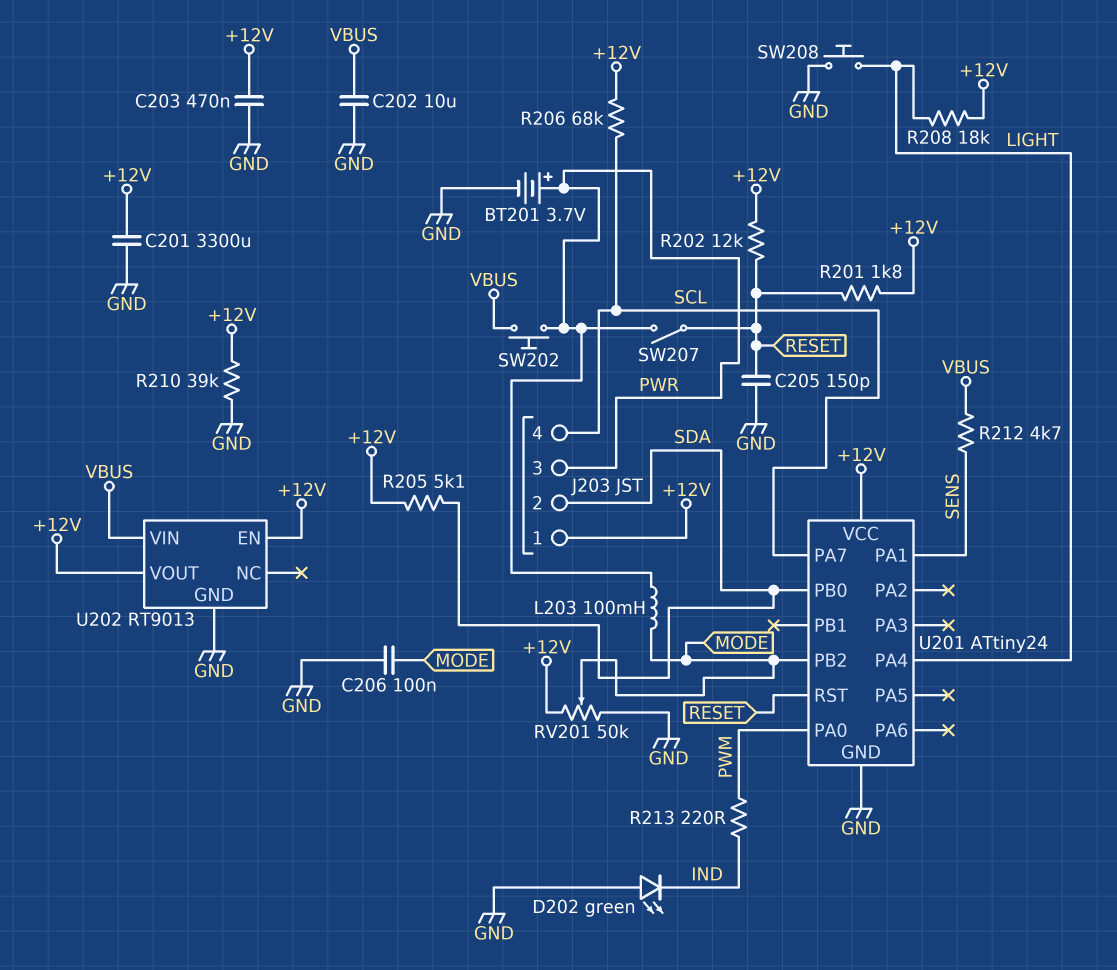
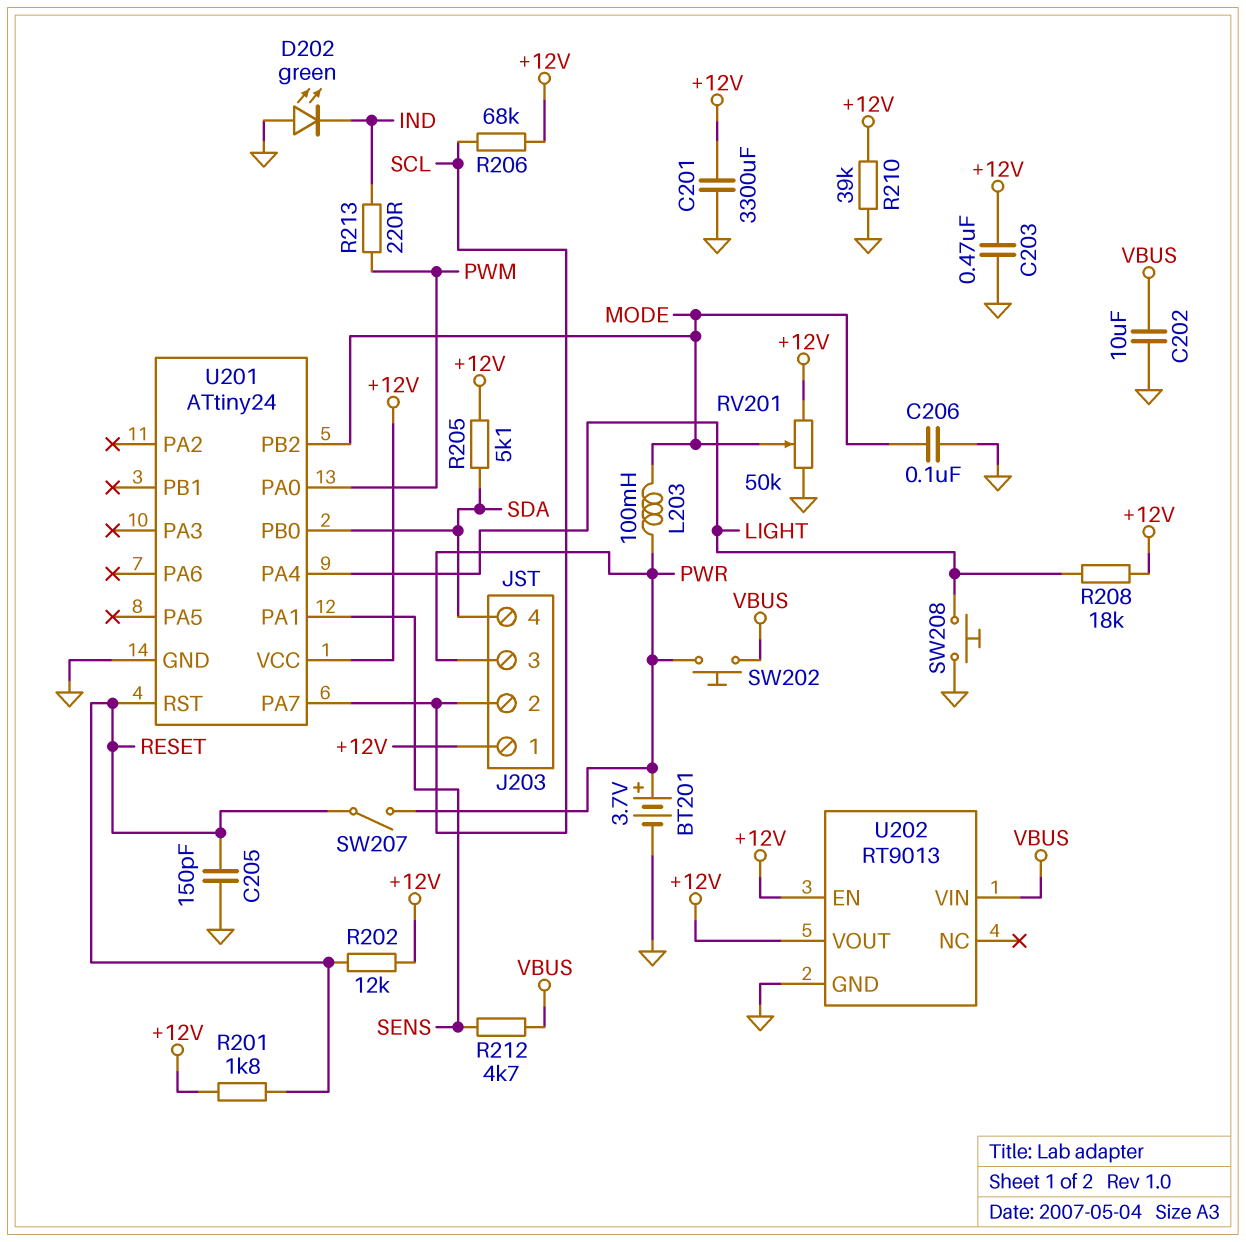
J203 pin 2: SDA -> SCL
J203 pin 4: SCL -> SDA

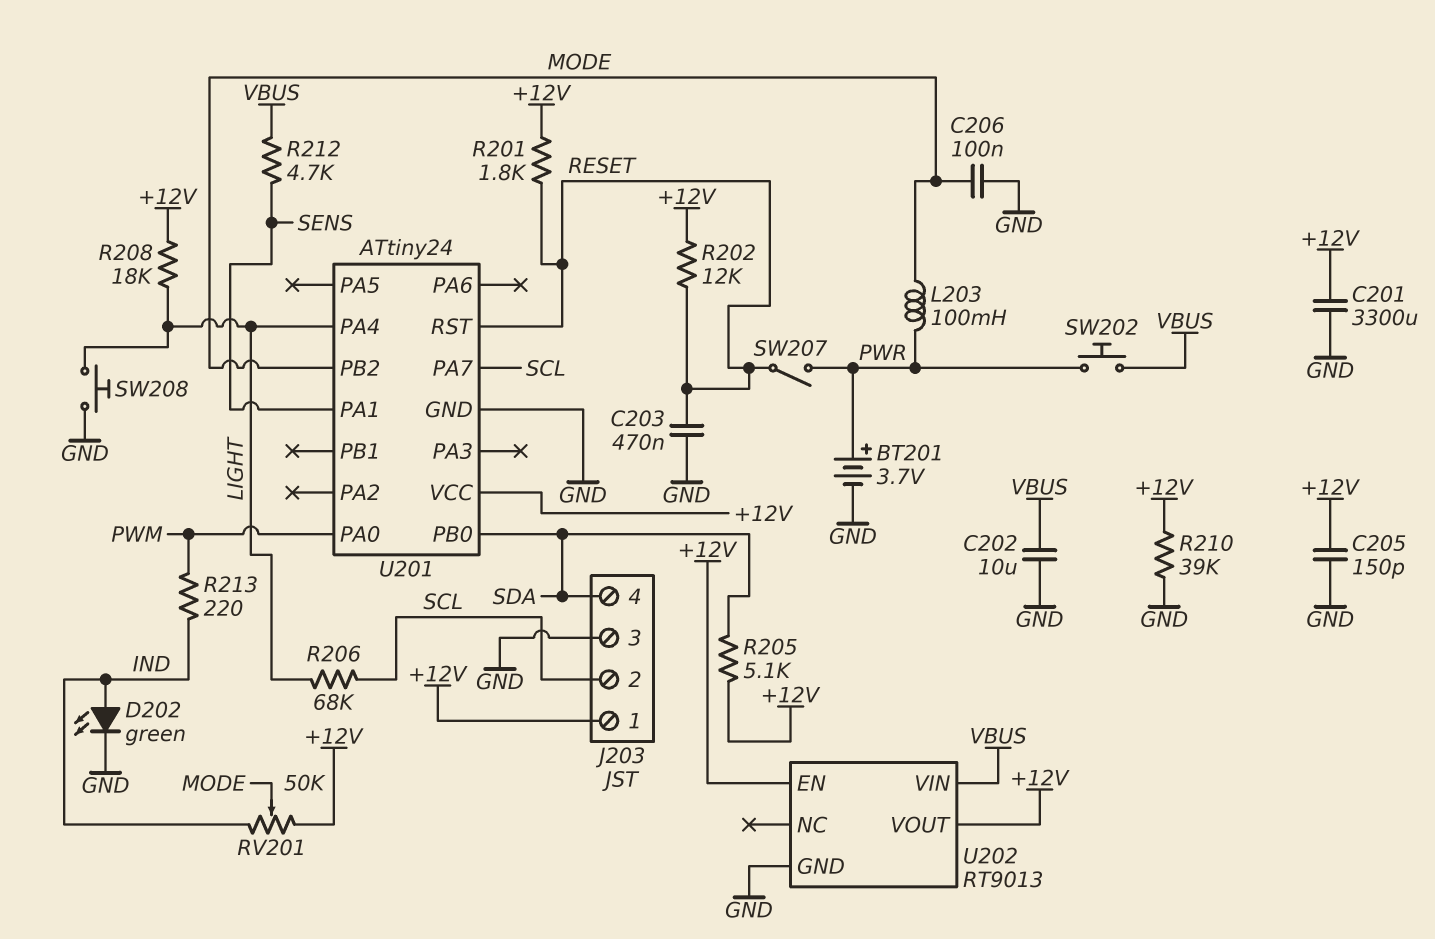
C203: 470nF (+12V, GND) -> 470nF (GND, RESET)
C205: 150pF (GND, RESET) -> 150pF (+12V, GND)
D202: LED green (A GND, K IND) -> LED green (A IND, K GND)
J203 pin 3: PWR -> GND
R206: 68k (+12V, SCL) -> 68k (LIGHT, SCL)
RV201: 50k (+12V, GND, wiper MODE) -> 50k (+12V, IND, wiper MODE)

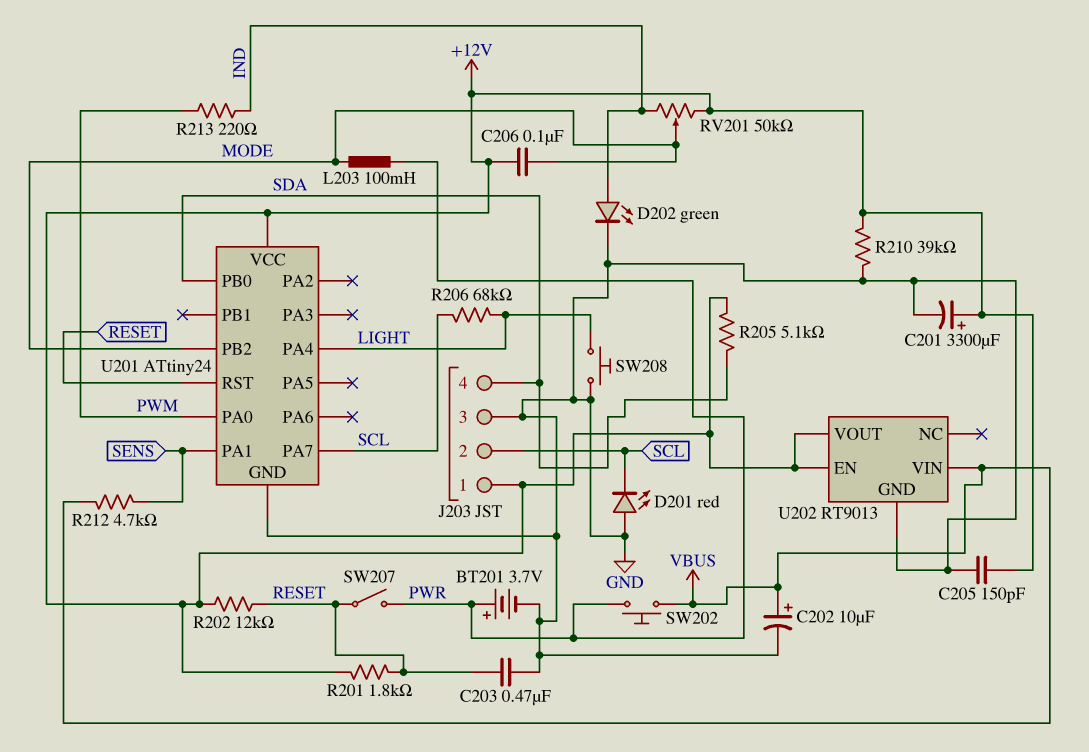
C201: 3300uF (+12V, GND) -> 3300uF (plus +12V, minus GND)
C202: 10uF (GND, VBUS) -> 10uF (plus VBUS, minus GND)
C206: 100nF (GND, MODE) -> 100nF (+12V, MODE)
D201: none -> LED red (A GND, K SCL)
R208: 18k (+12V, LIGHT) -> none

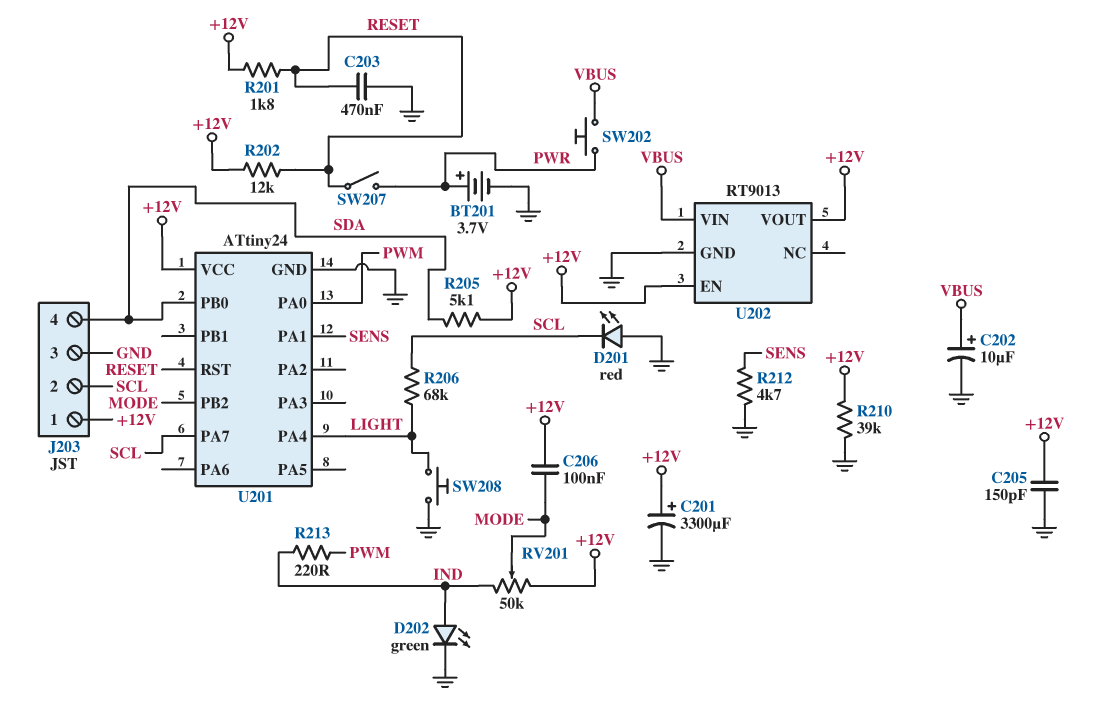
L203: 100mH (MODE, PWR) -> none
R212: 4.7k (SENS, VBUS) -> 4.7k (GND, SENS)

